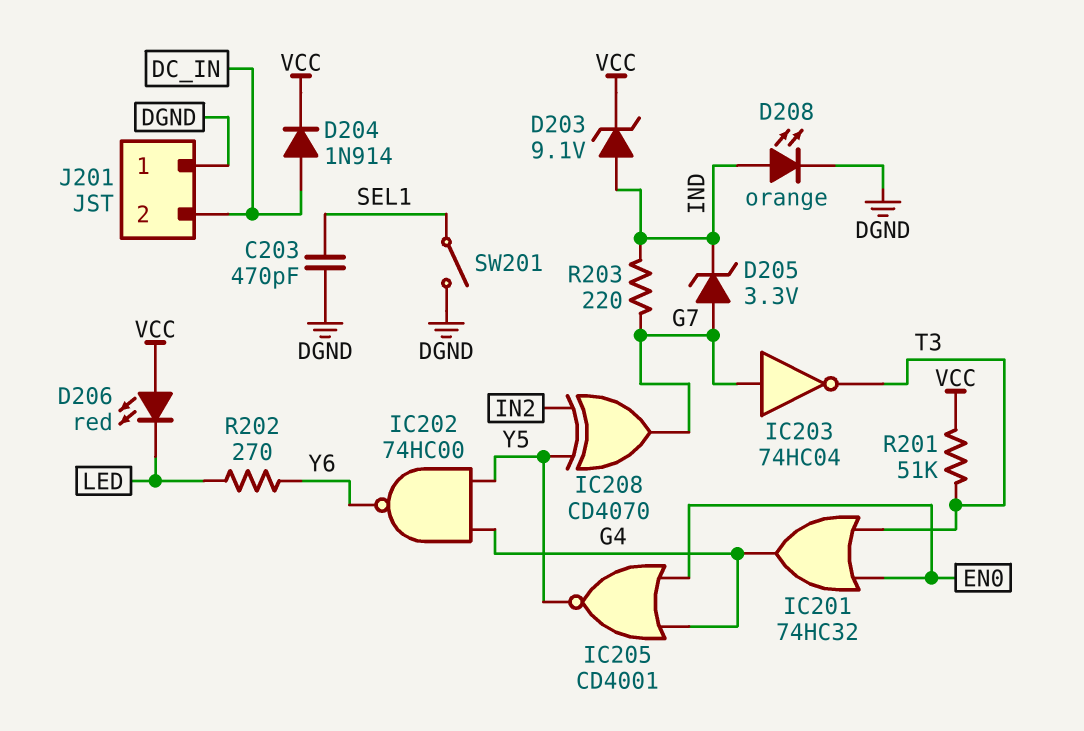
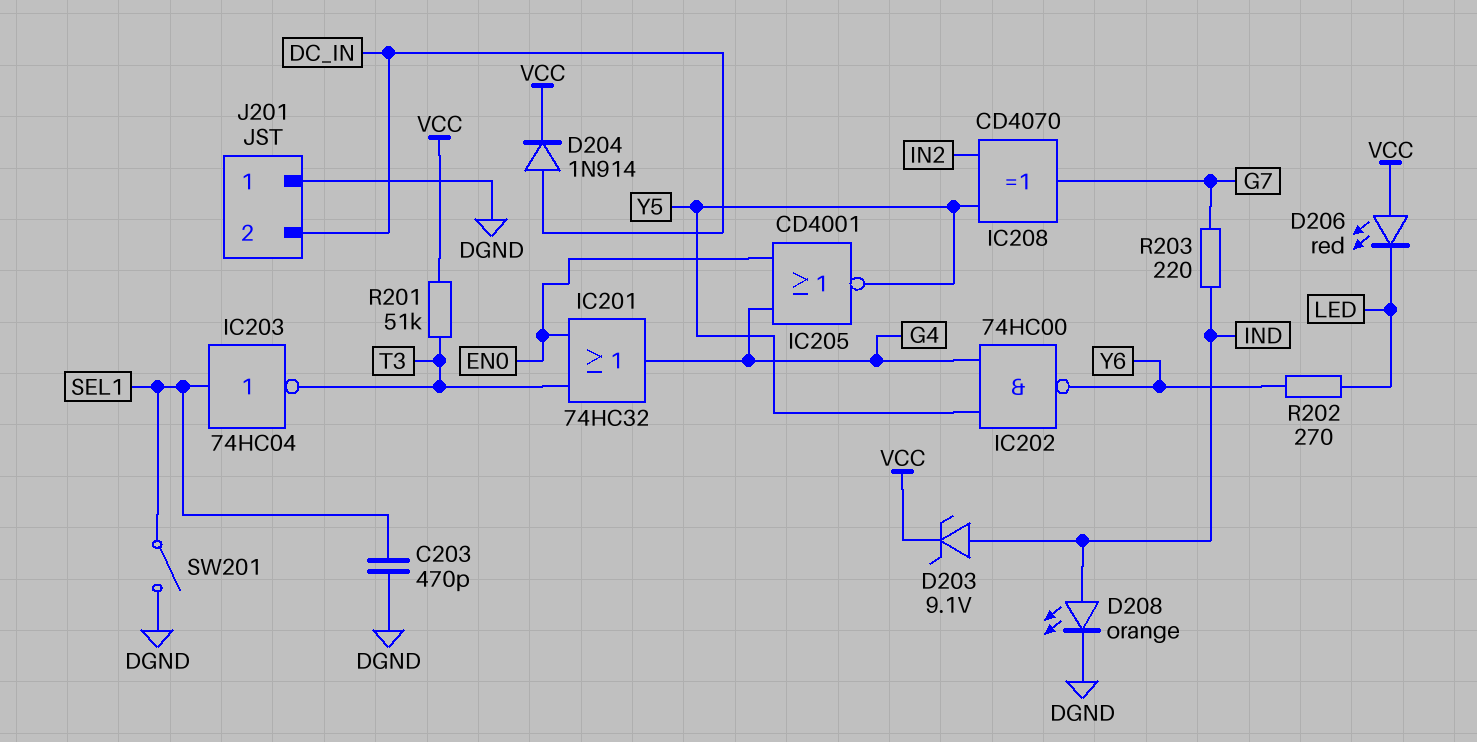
D205: zener 3.3V (A G7, K IND) -> none
IC203: NOT 74HC04 (in G7, out T3) -> NOT 74HC04 (in SEL1, out T3)

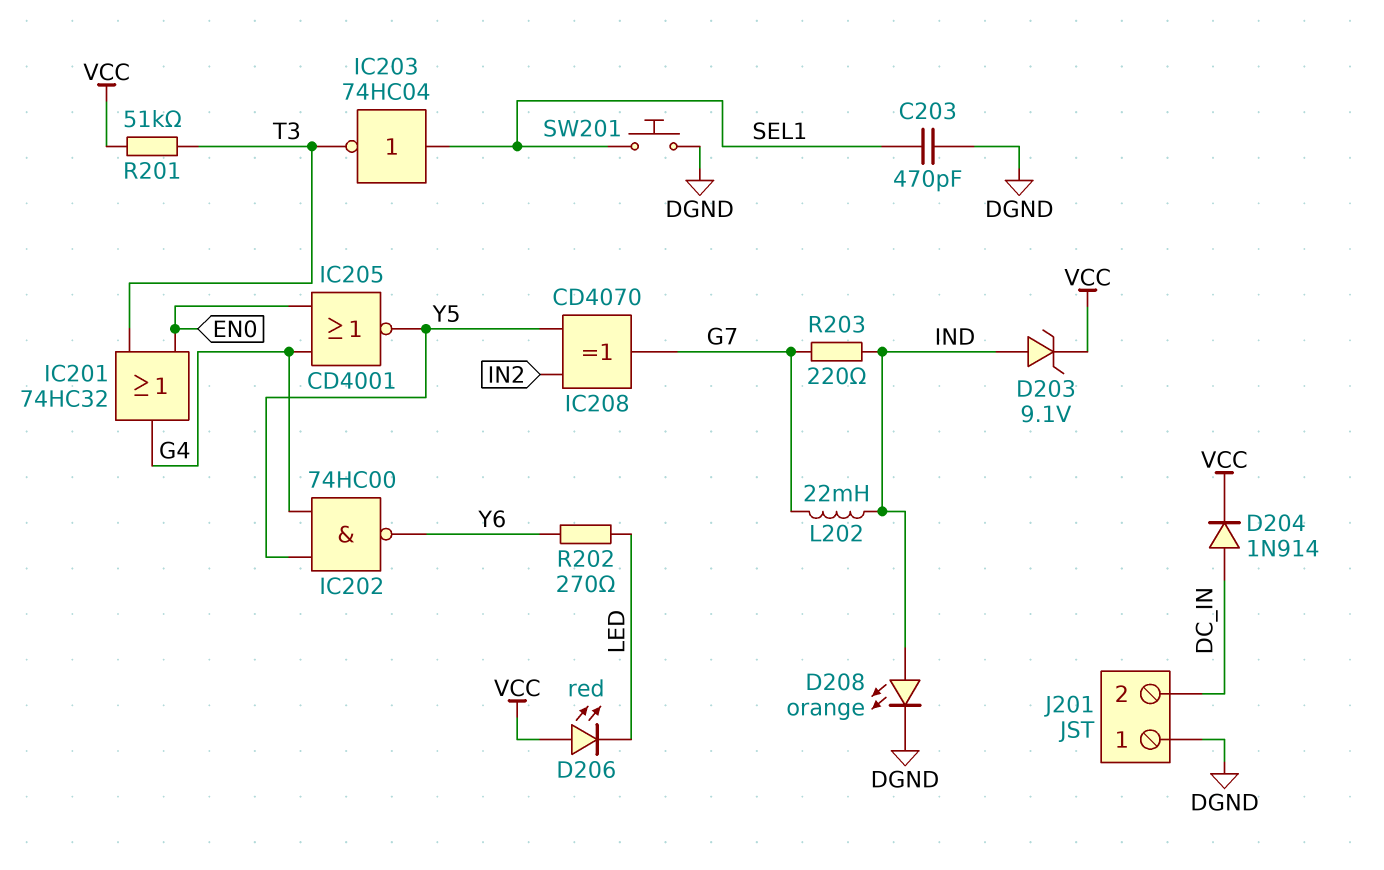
L202: none -> 22mH (G7, IND)
SW201: switch (DGND, SEL1) -> button (DGND, SEL1)

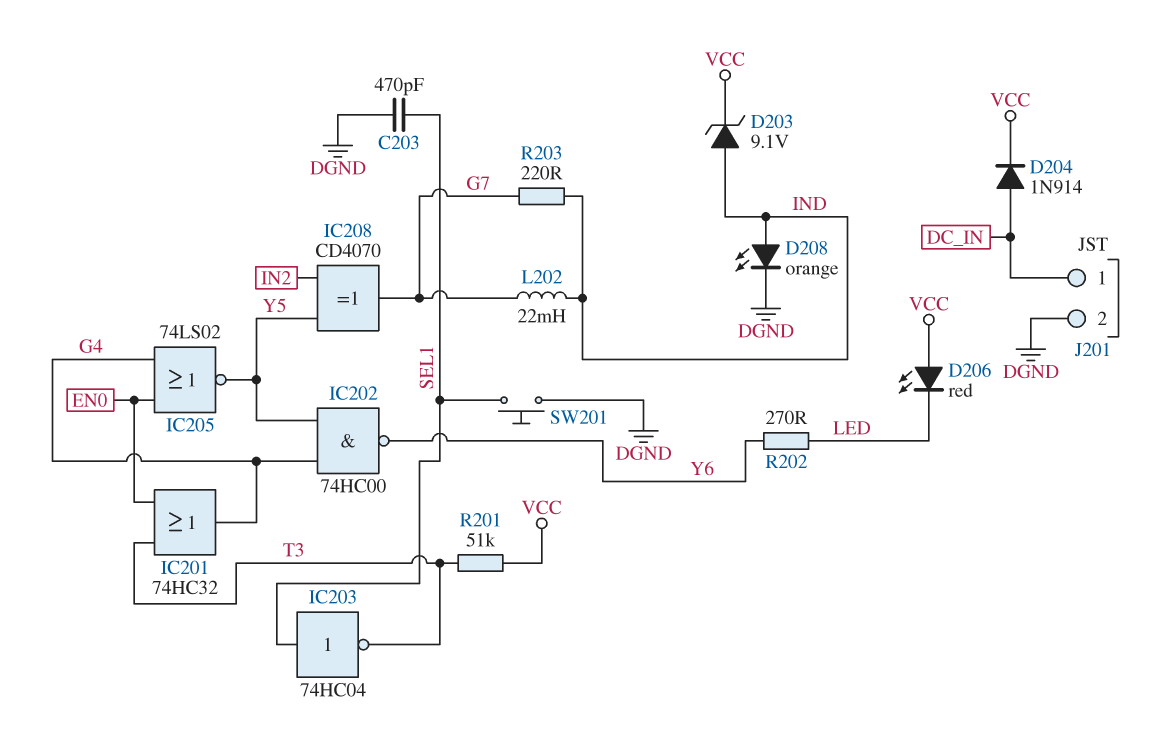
IC205: NOR CD4001 (in EN0, in G4, out Y5) -> NOR 74LS02 (in EN0, in G4, out Y5)
J201 pin 1: DGND -> DC_IN
J201 pin 2: DC_IN -> DGND

